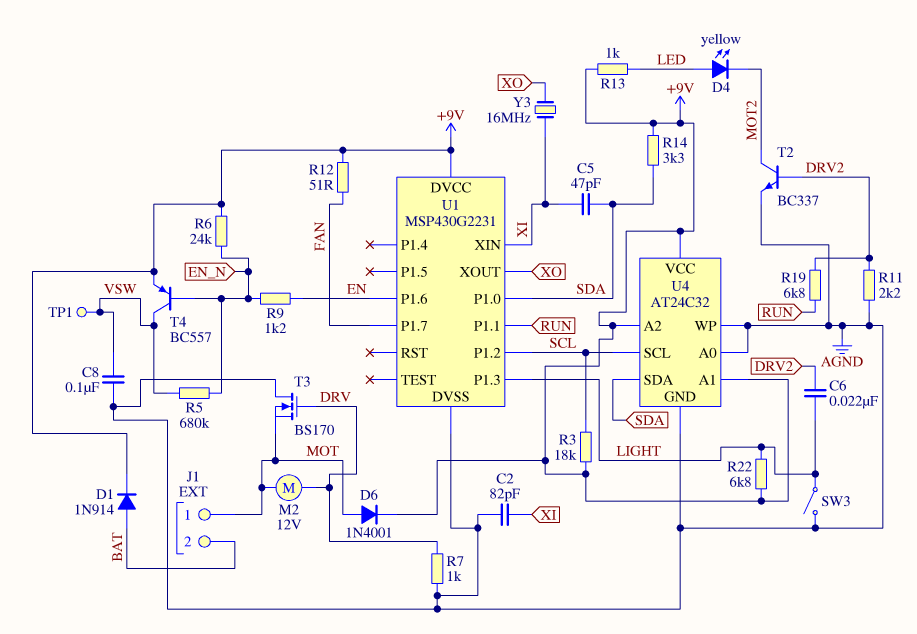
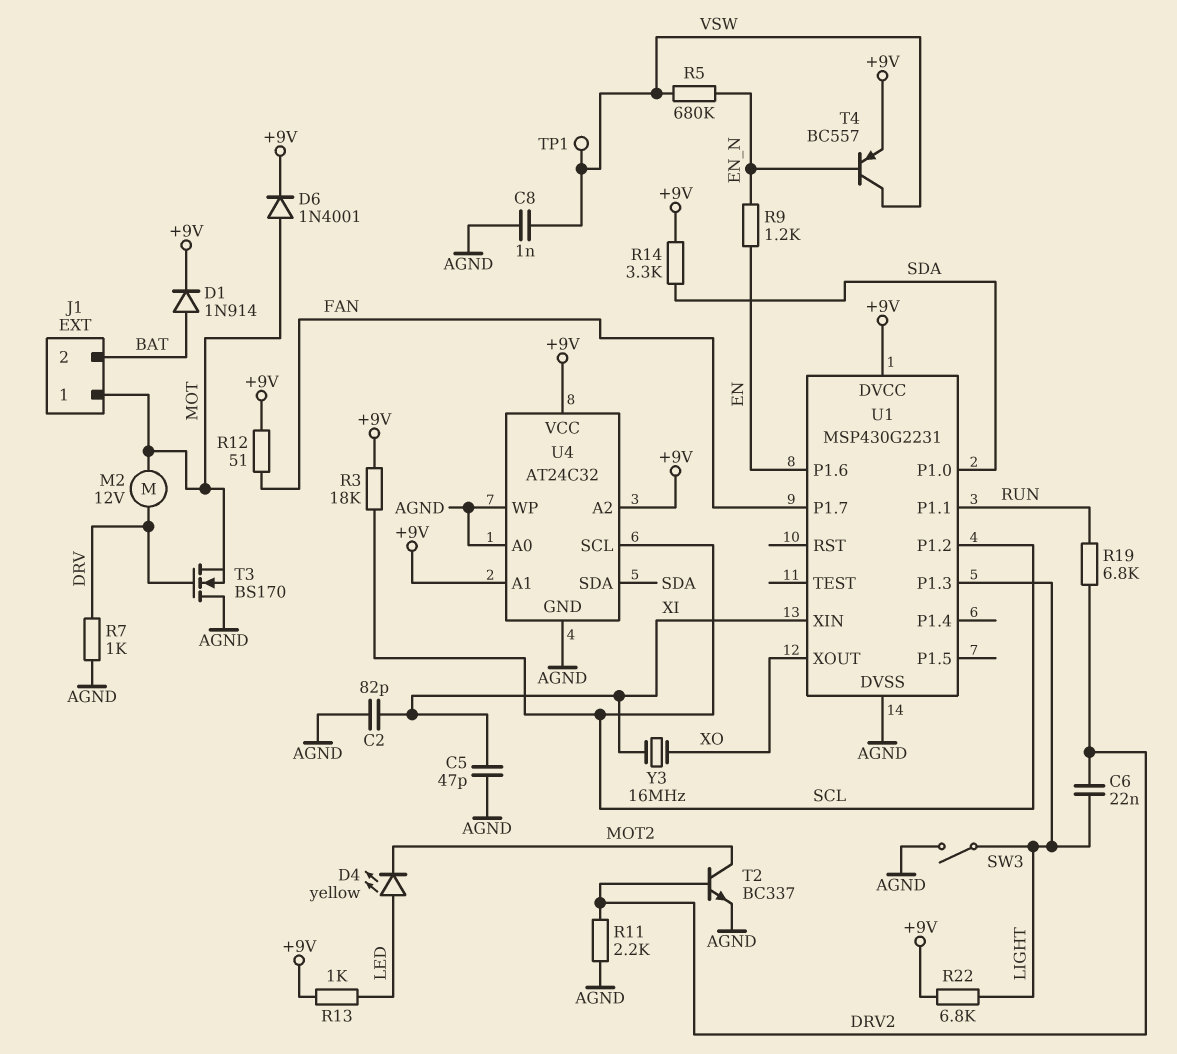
C5: 47pF (SDA, XI) -> 47pF (AGND, XI)
C8: 100nF (AGND, VSW) -> 1nF (AGND, VSW)
R6: 24k (+9V, EN_N) -> none

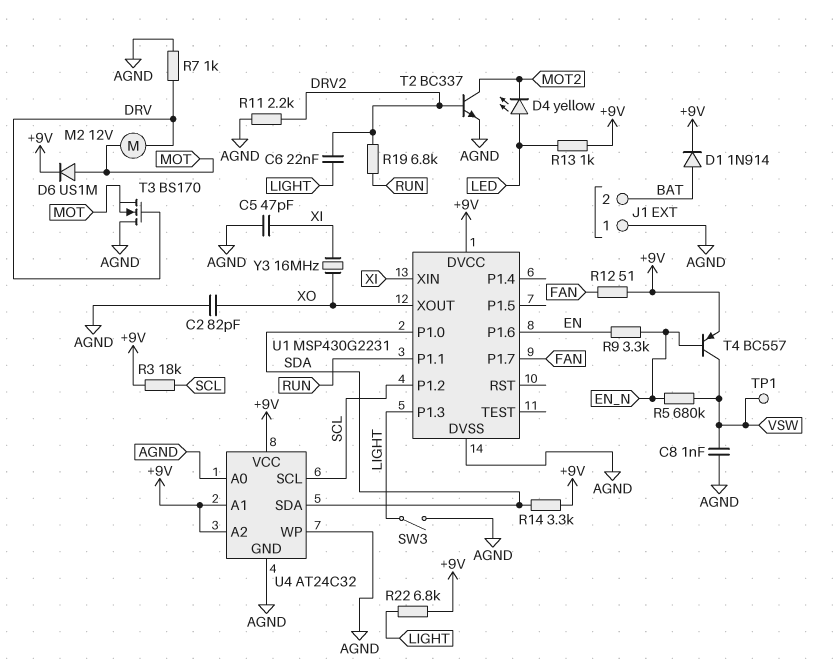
C2: 82pF (AGND, XI) -> 82pF (AGND, XO)
D6: diode 1N4001 (A MOT, K +9V) -> diode US1M (A MOT, K +9V)
J1 pin 1: MOT -> AGND
R9: 1.2k (EN, EN_N) -> 3.3k (EN, EN_N)

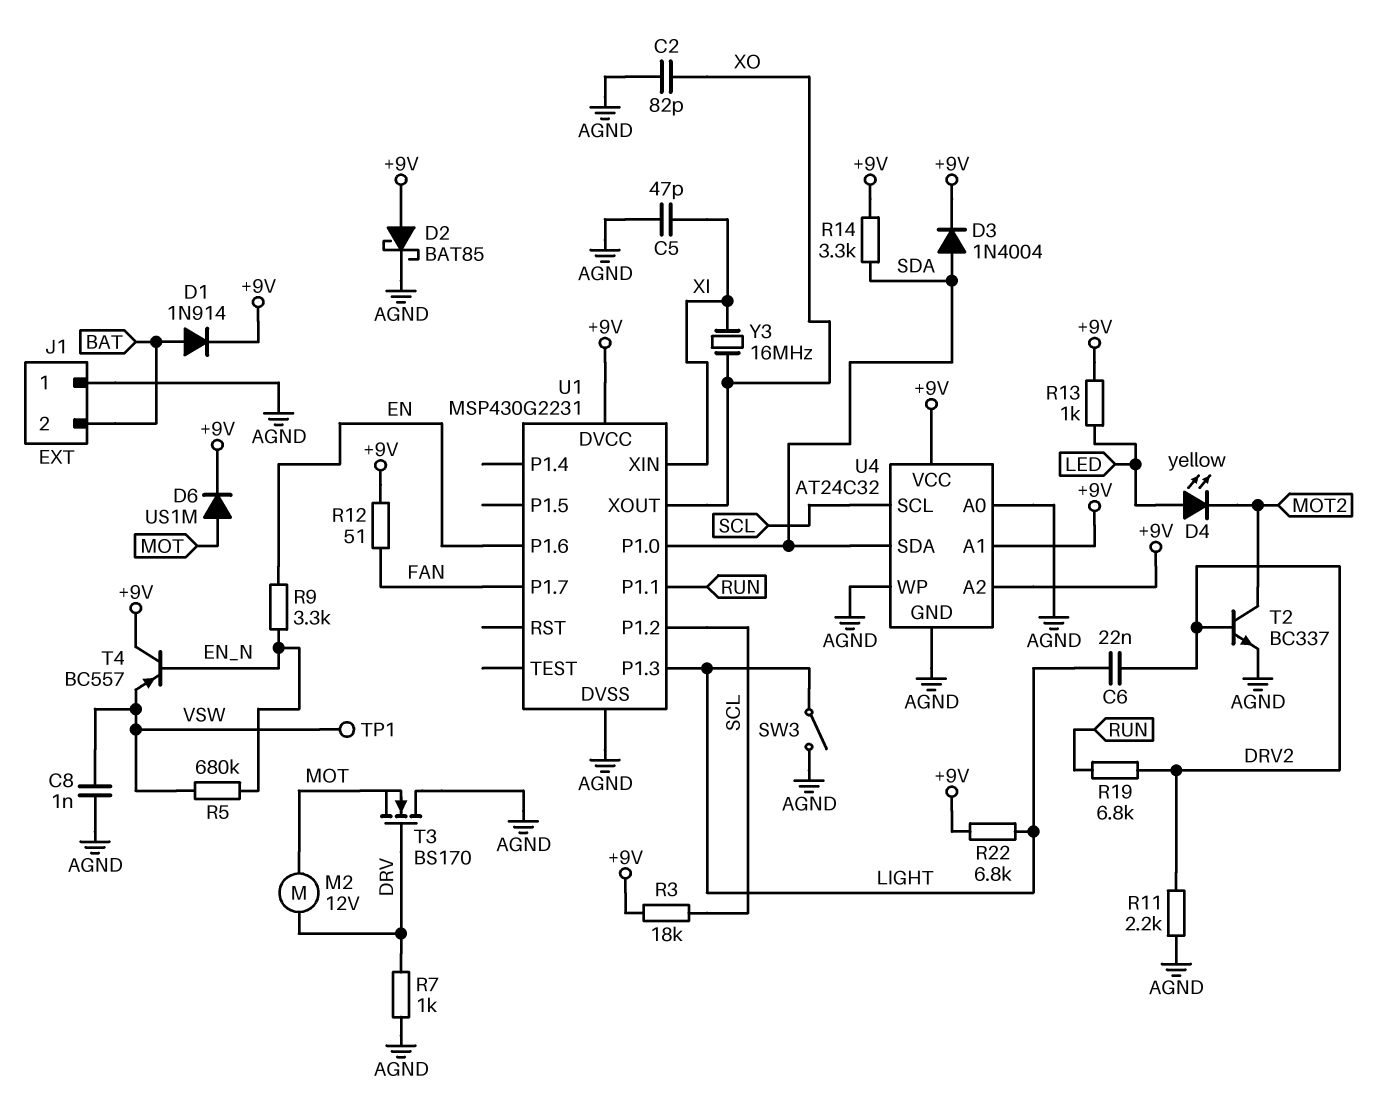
D2: none -> schottky BAT85 (A +9V, K AGND)
D3: none -> diode 1N4004 (A SDA, K +9V)
T4: PNP BC557 (B EN_N, C VSW, E +9V) -> PNP BC557 (B EN_N, C +9V, E VSW)

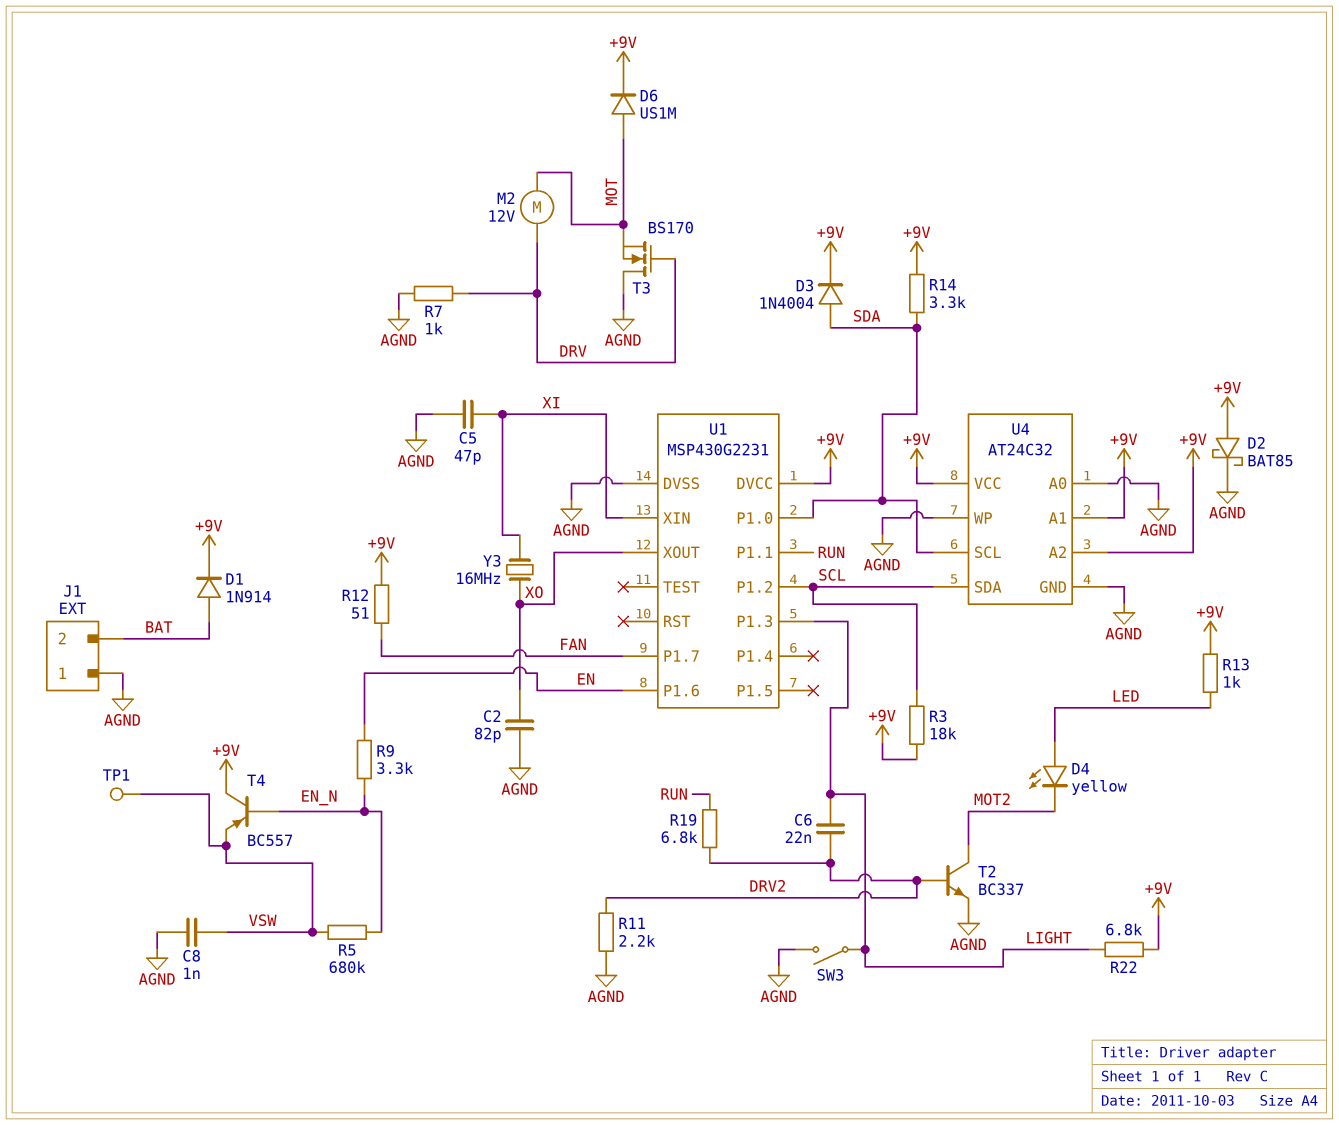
U4 pin SCL: SCL -> SDA
U4 pin SDA: SDA -> SCL

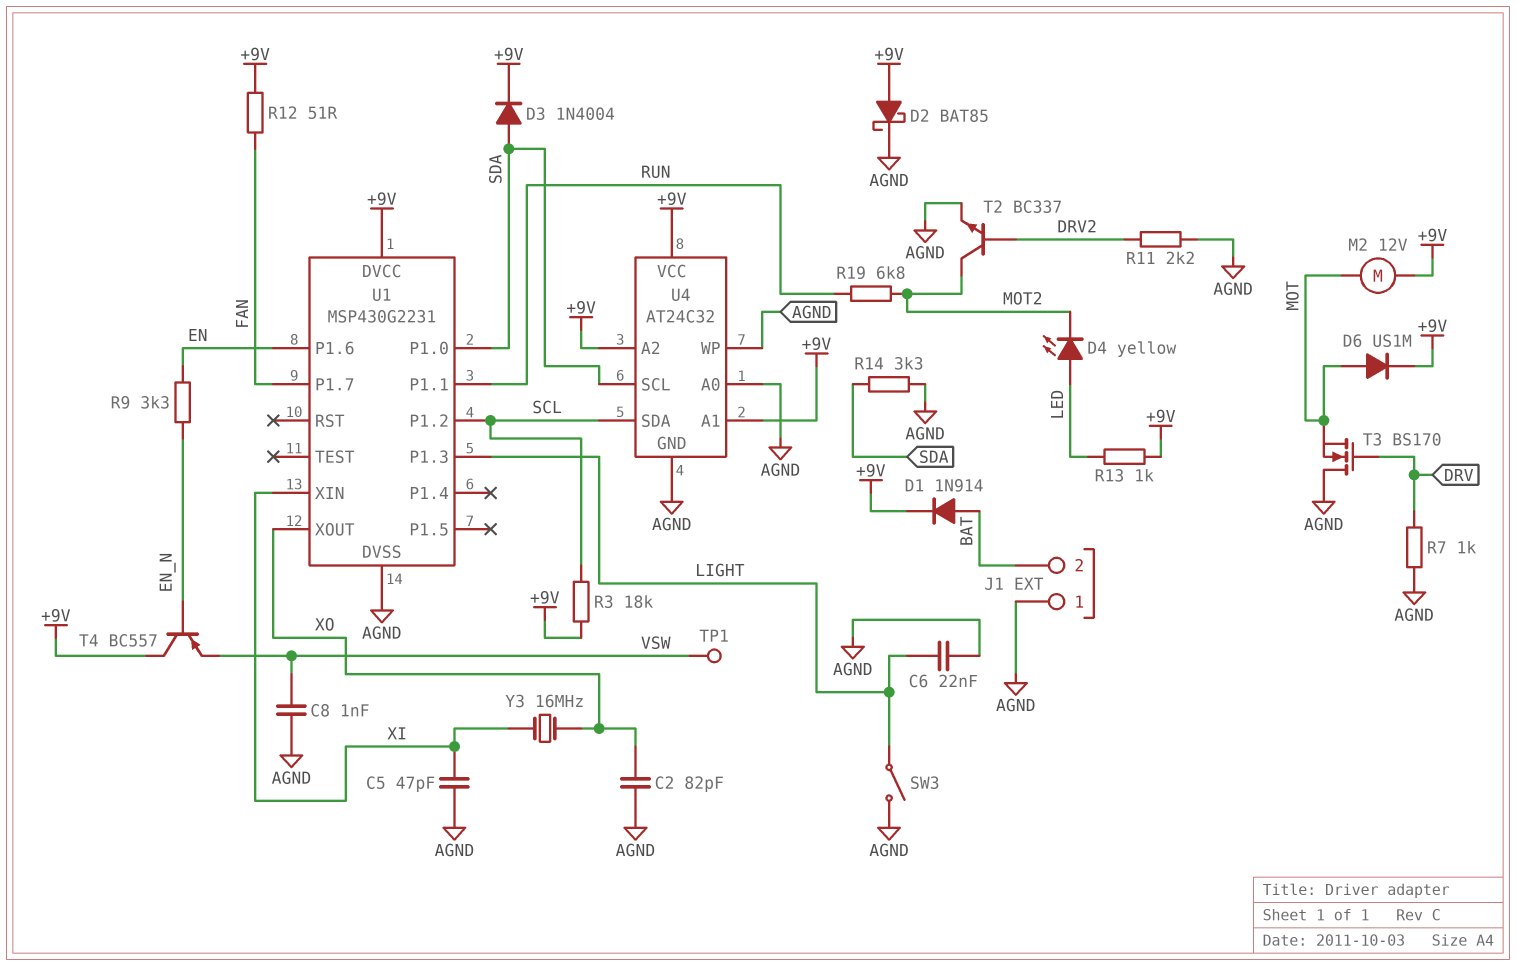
C6: 22nF (DRV2, LIGHT) -> 22nF (AGND, LIGHT)
M2: motor 12V (DRV, MOT) -> motor 12V (+9V, MOT)
R5: 680k (EN_N, VSW) -> none
R14: 3.3k (+9V, SDA) -> 3.3k (AGND, SDA)
R19: 6.8k (DRV2, RUN) -> 6.8k (MOT2, RUN)
R22: 6.8k (+9V, LIGHT) -> none

